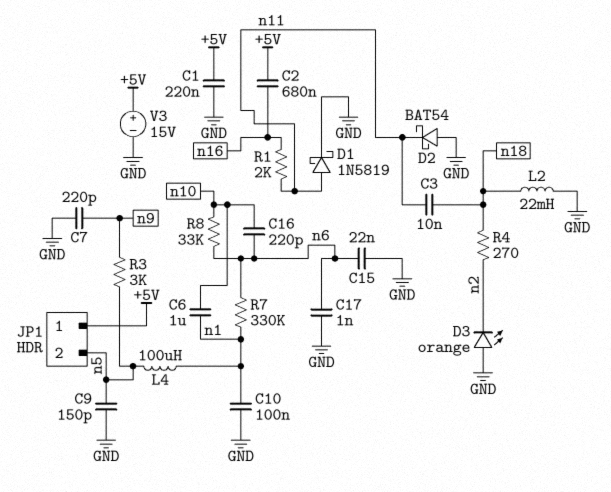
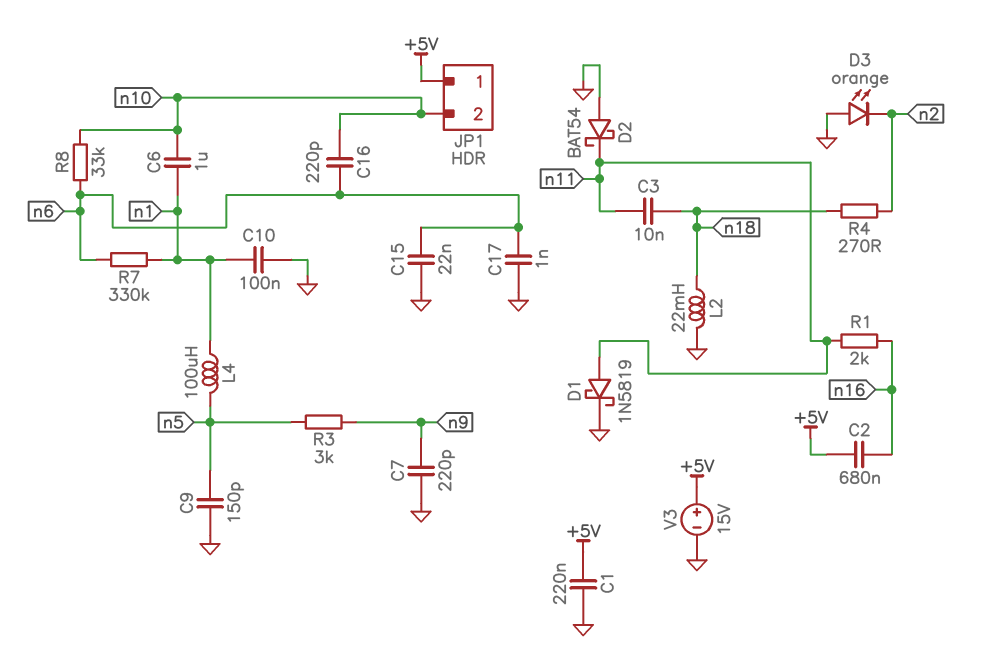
JP1 pin 2: n5 -> n10

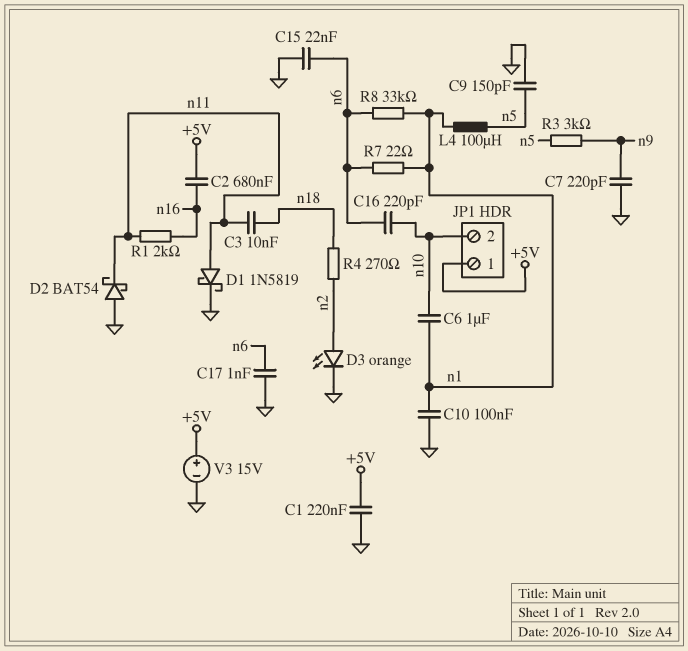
D3: LED orange (A GND, K n2) -> LED orange (A n2, K GND)
L2: 22mH (GND, n18) -> none
R7: 330k (n1, n6) -> 22 (n1, n6)
R8: 33k (n6, n10) -> 33k (n1, n6)

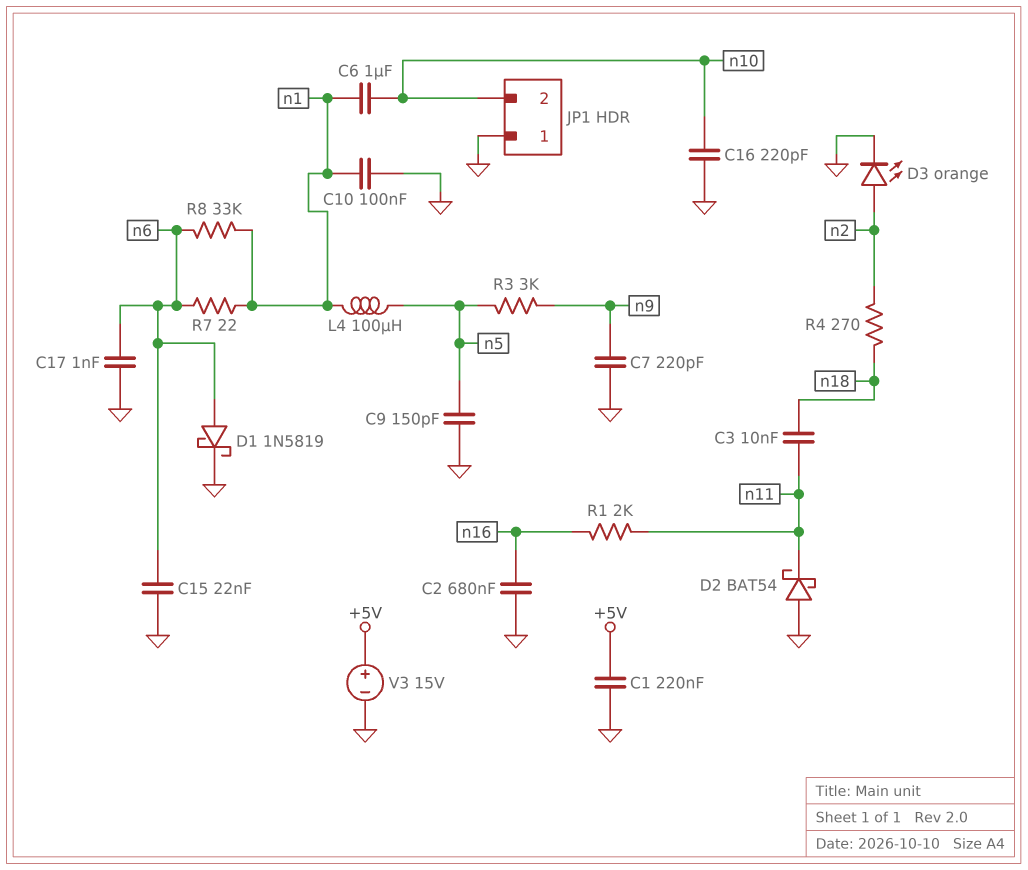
C2: 680nF (+5V, n16) -> 680nF (GND, n16)
C16: 220pF (n6, n10) -> 220pF (GND, n10)
D1: schottky 1N5819 (A n11, K GND) -> schottky 1N5819 (A n6, K GND)
JP1 pin 1: +5V -> GND

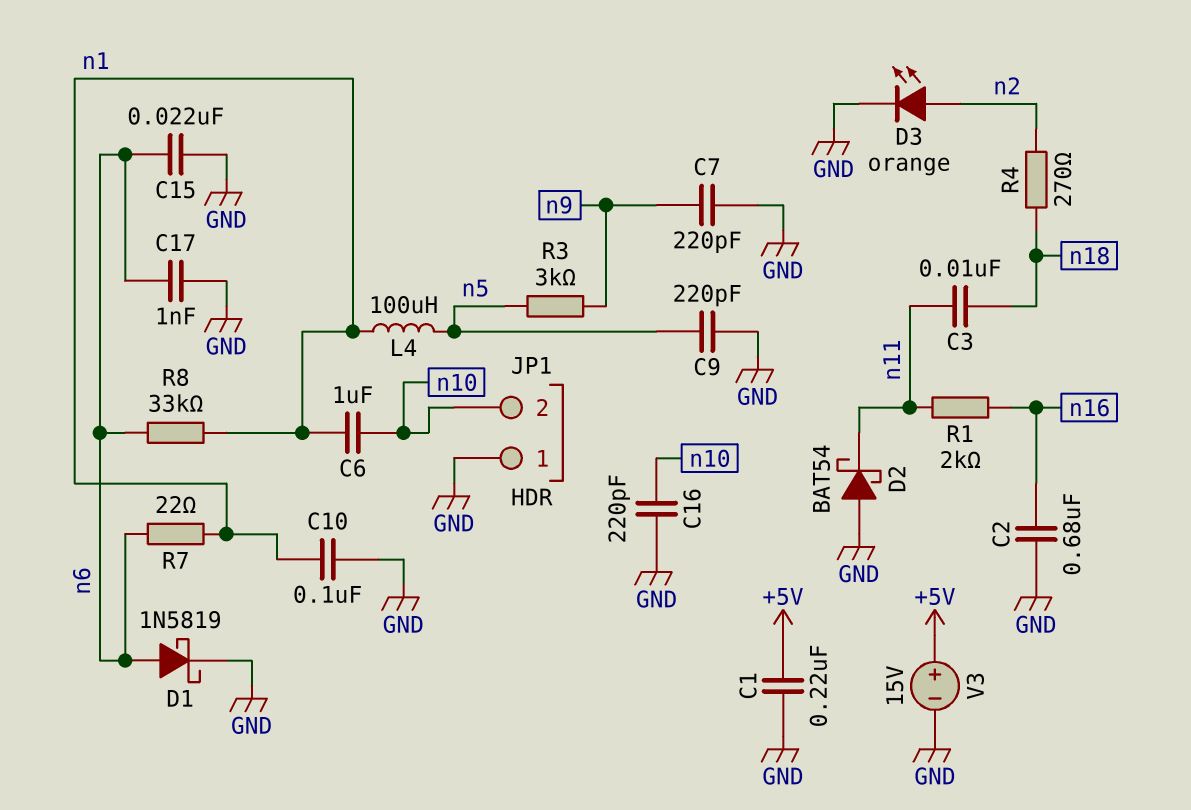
C9: 150pF (GND, n5) -> 220pF (GND, n5)

